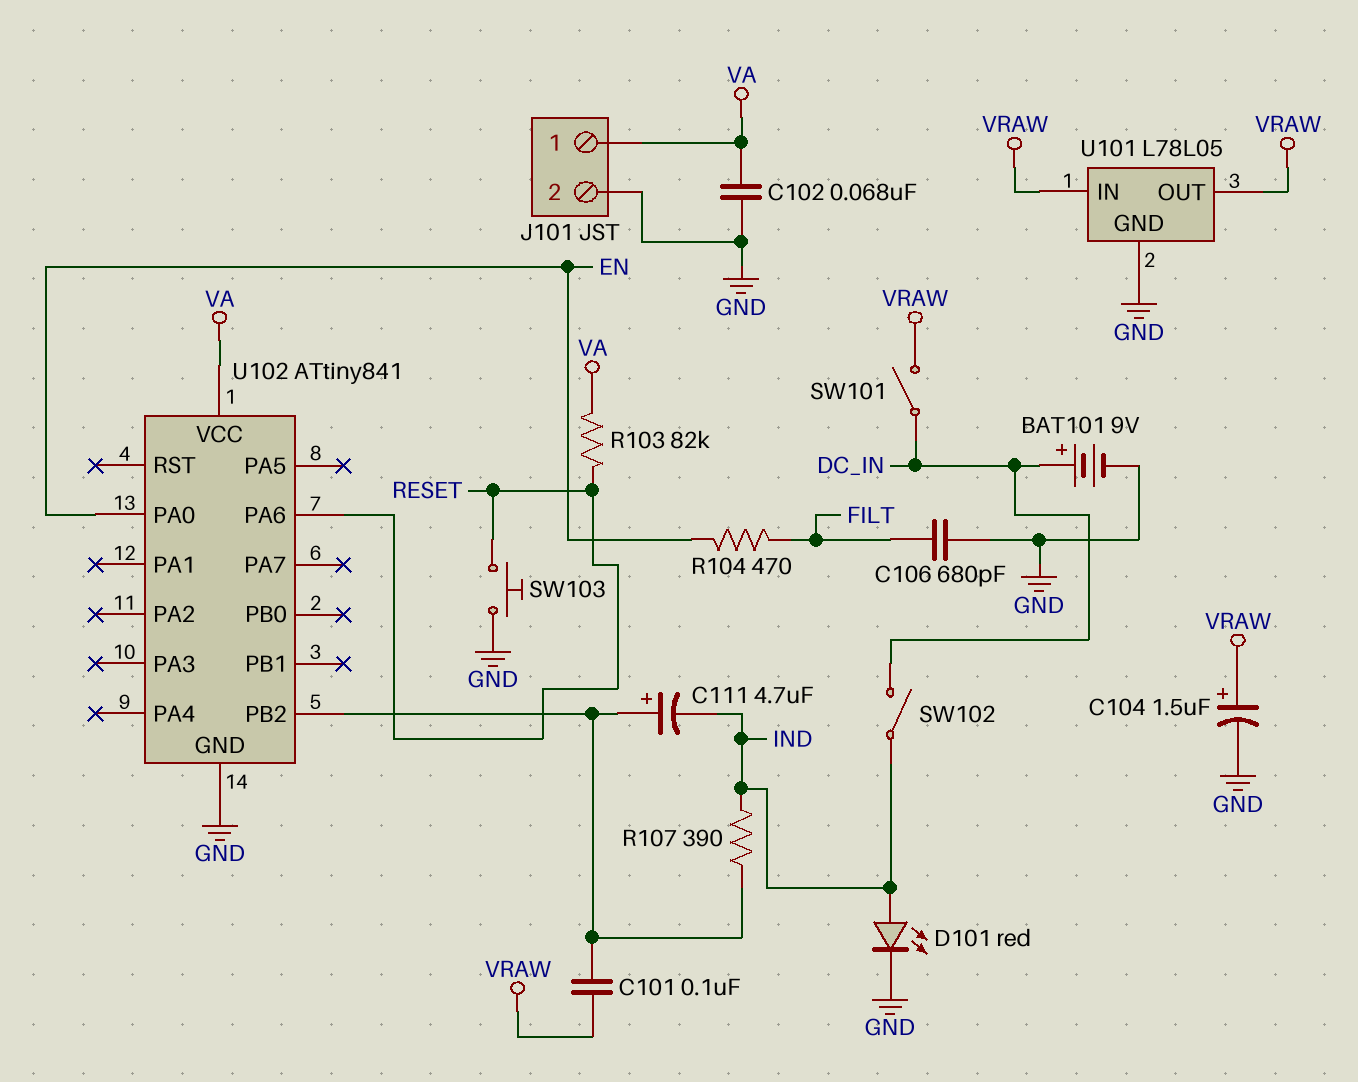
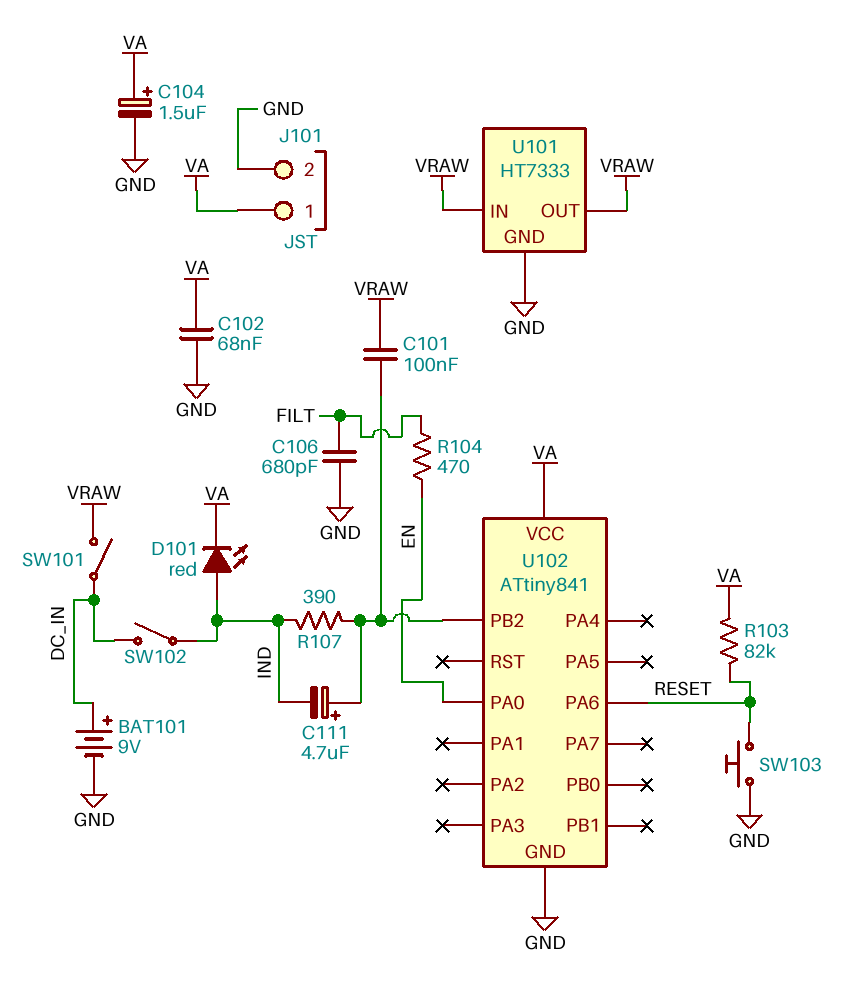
C104: 1.5uF (plus VRAW, minus GND) -> 1.5uF (plus VA, minus GND)
D101: LED red (A IND, K GND) -> LED red (A IND, K VA)
U101: L78L05 -> HT7333

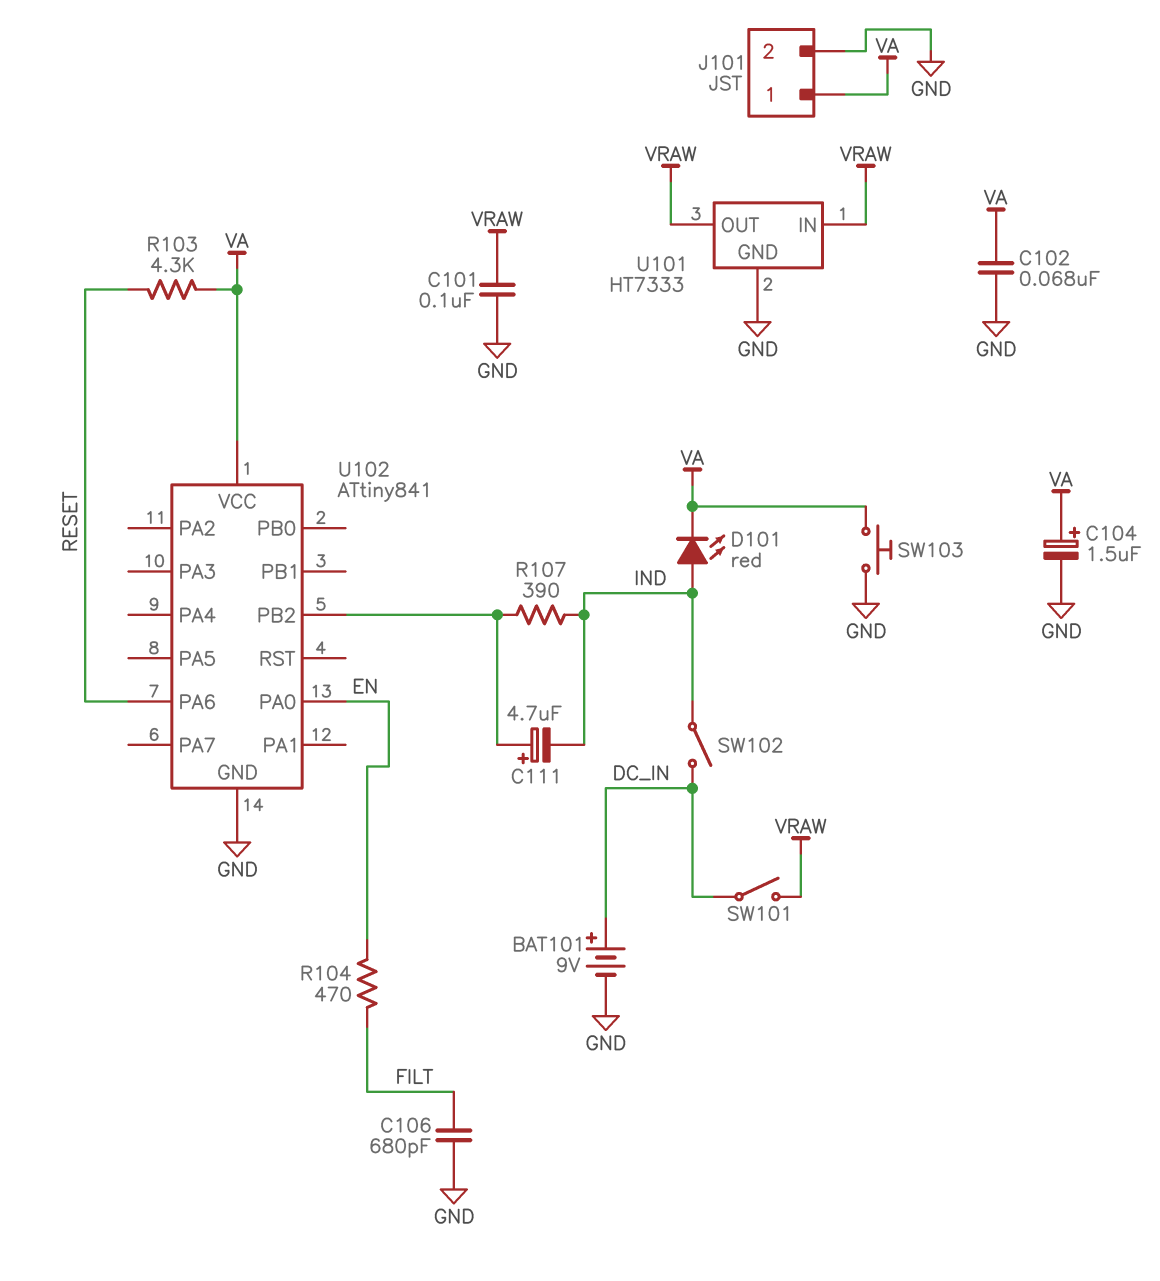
C101: 100nF (U102/PB2, VRAW) -> 100nF (GND, VRAW)
R103: 82k (RESET, VA) -> 4.3k (RESET, VA)
SW103: button (GND, RESET) -> button (GND, VA)

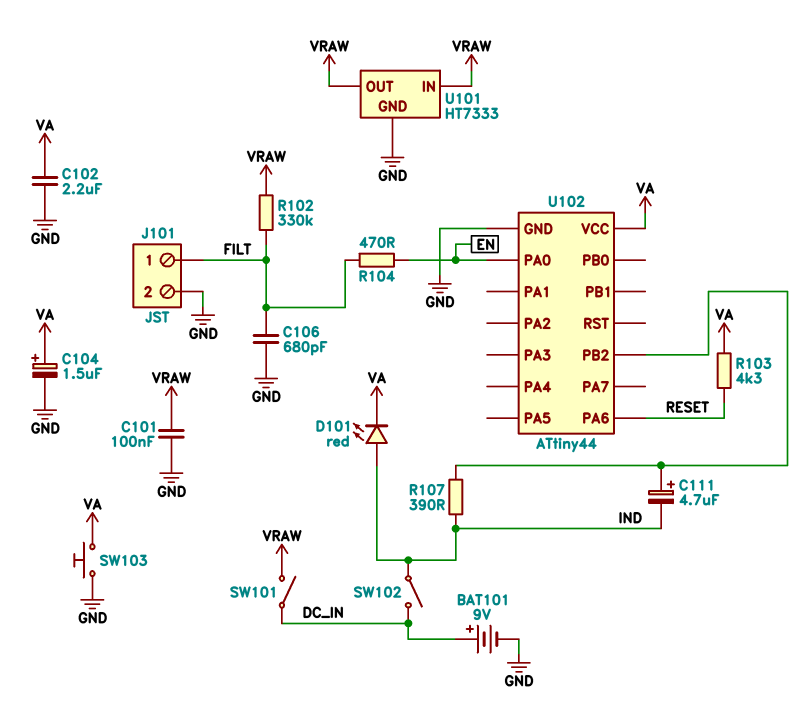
C102: 68nF (GND, VA) -> 2.2uF (GND, VA)
J101 pin 1: VA -> FILT
R102: none -> 330k (FILT, VRAW)
U102: ATtiny841 -> ATtiny44

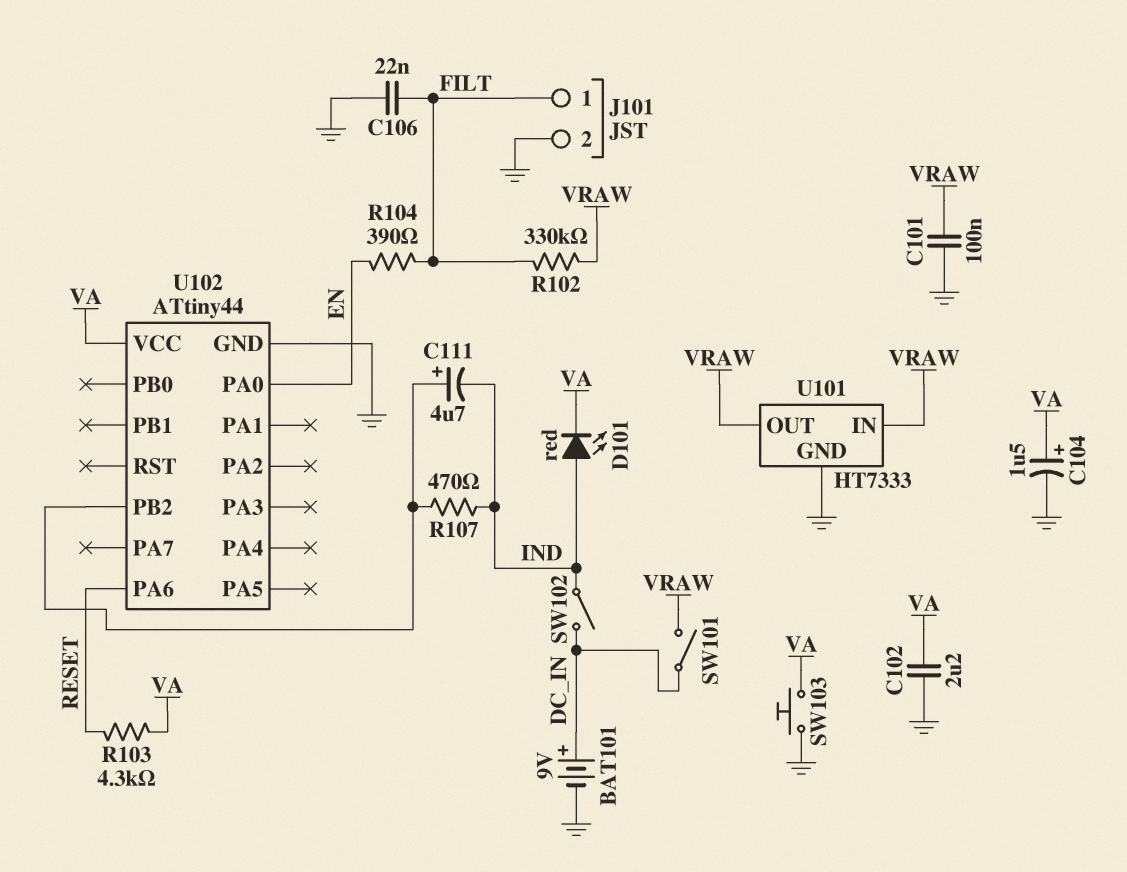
C106: 680pF (FILT, GND) -> 22nF (FILT, GND)
R104: 470 (EN, FILT) -> 390 (EN, FILT)
R107: 390 (IND, U102/PB2) -> 470 (IND, U102/PB2)

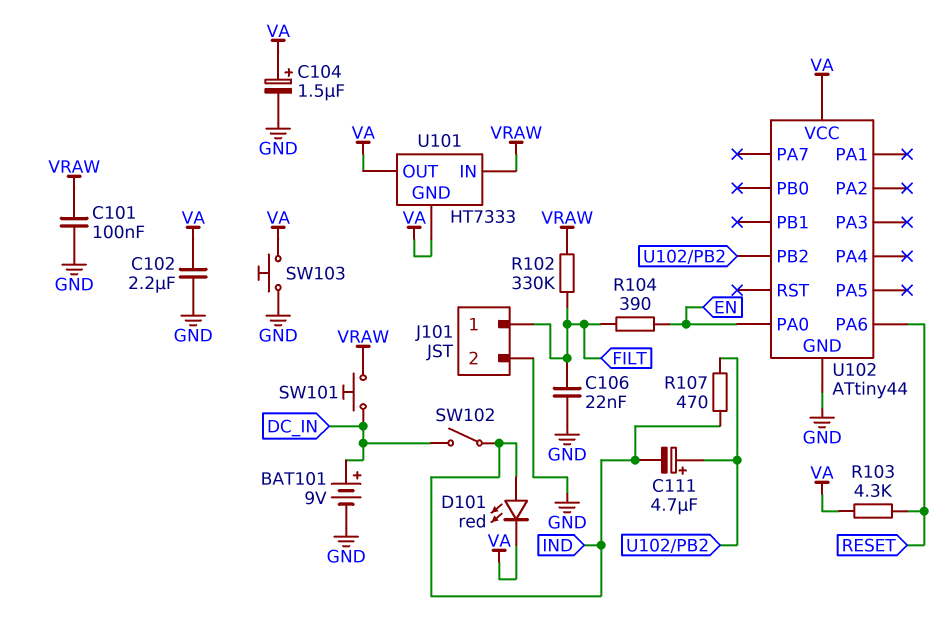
SW101: switch (DC_IN, VRAW) -> button (DC_IN, VRAW)
U101 pin GND: GND -> VA
U101 pin OUT: VRAW -> VA

